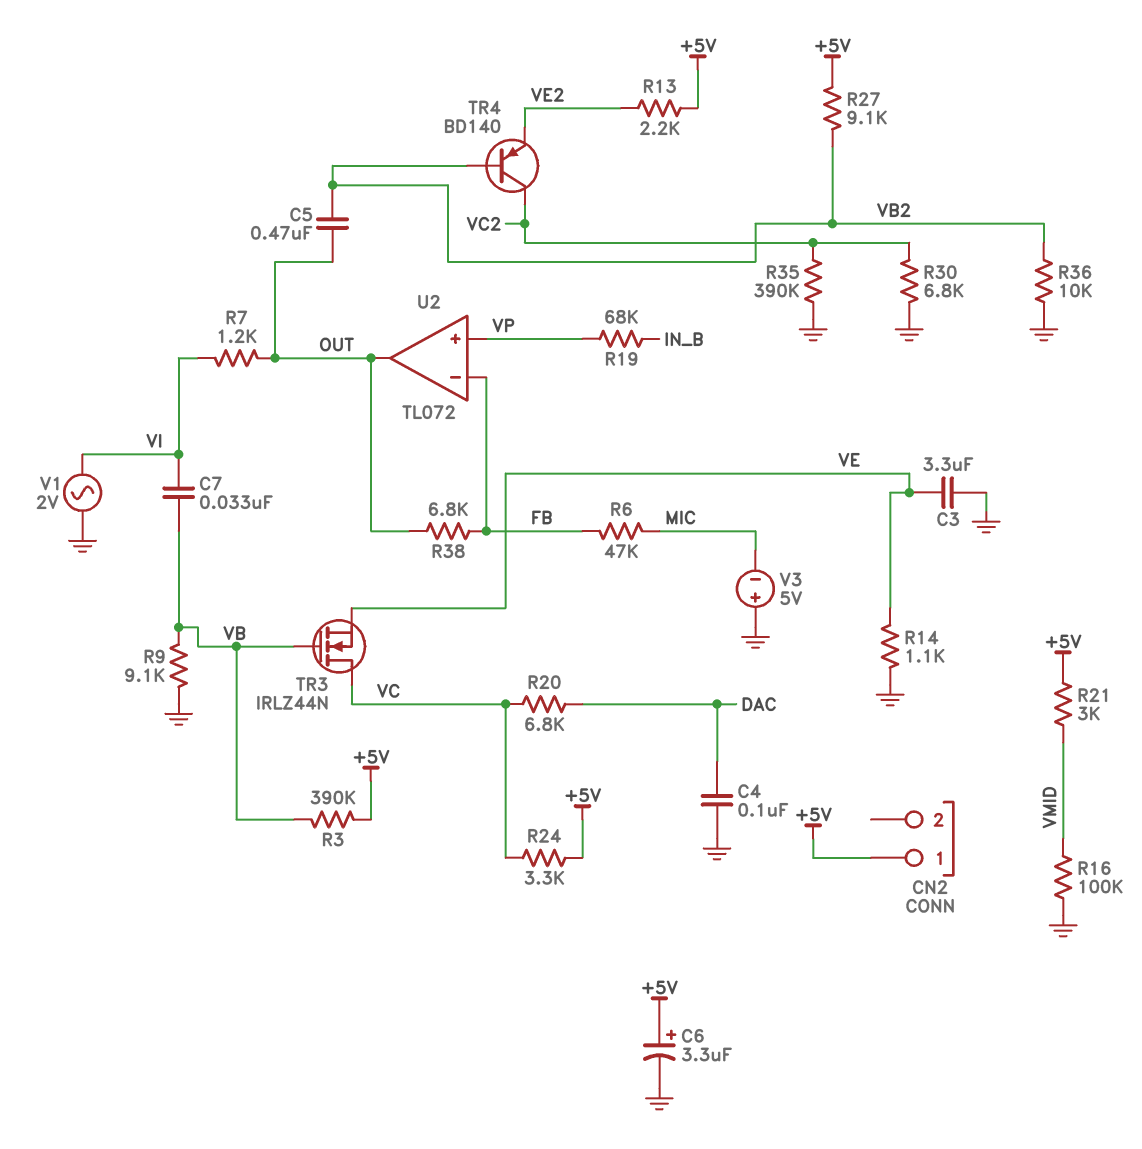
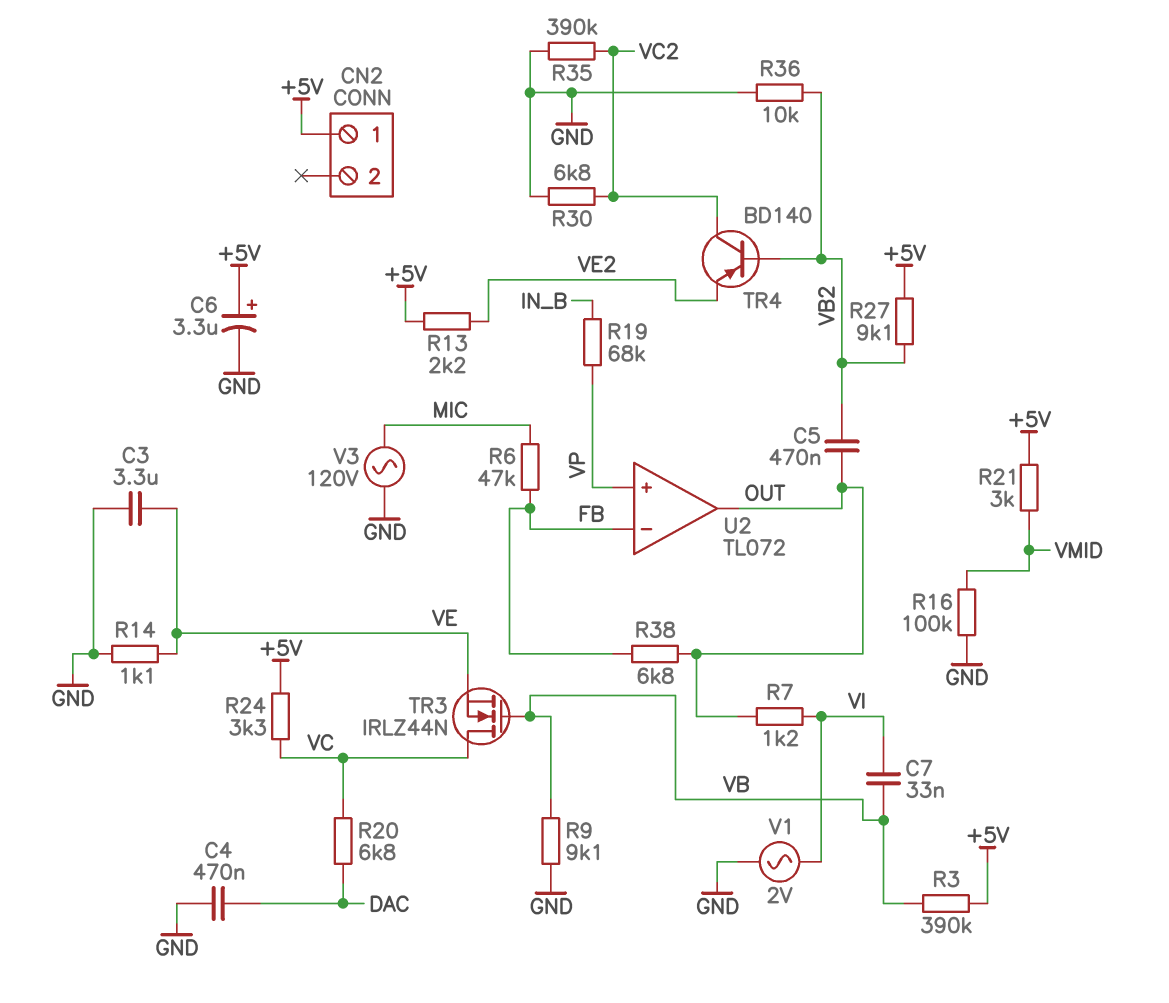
C4: 100nF (DAC, GND) -> 470nF (DAC, GND)
V3: 5V (plus GND, minus MIC) -> AC 120V (GND, MIC)

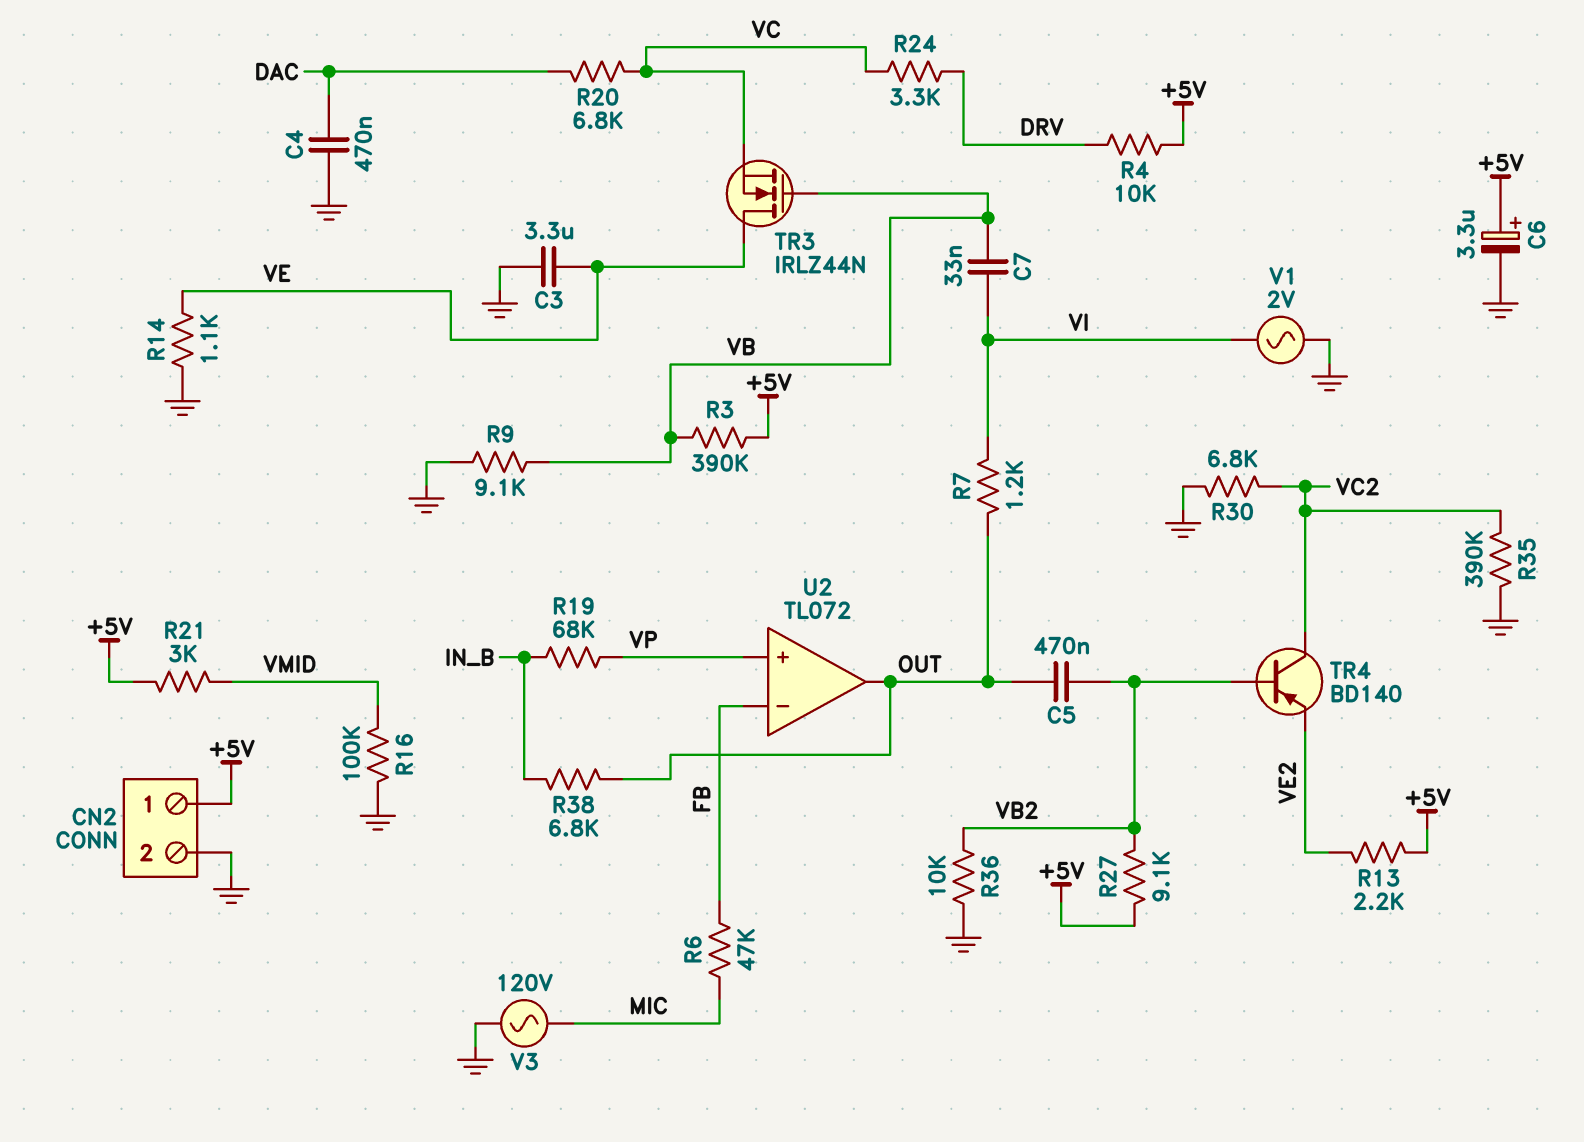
CN2 pin 2: none -> GND
R4: none -> 10k (+5V, DRV)
R24: 3.3k (+5V, VC) -> 3.3k (DRV, VC)
R38: 6.8k (FB, OUT) -> 6.8k (IN_B, OUT)
TR3: NMOS IRLZ44N (G VB, D VC, S VE) -> NMOS IRLZ44N (G VB, D VE, S VC)

